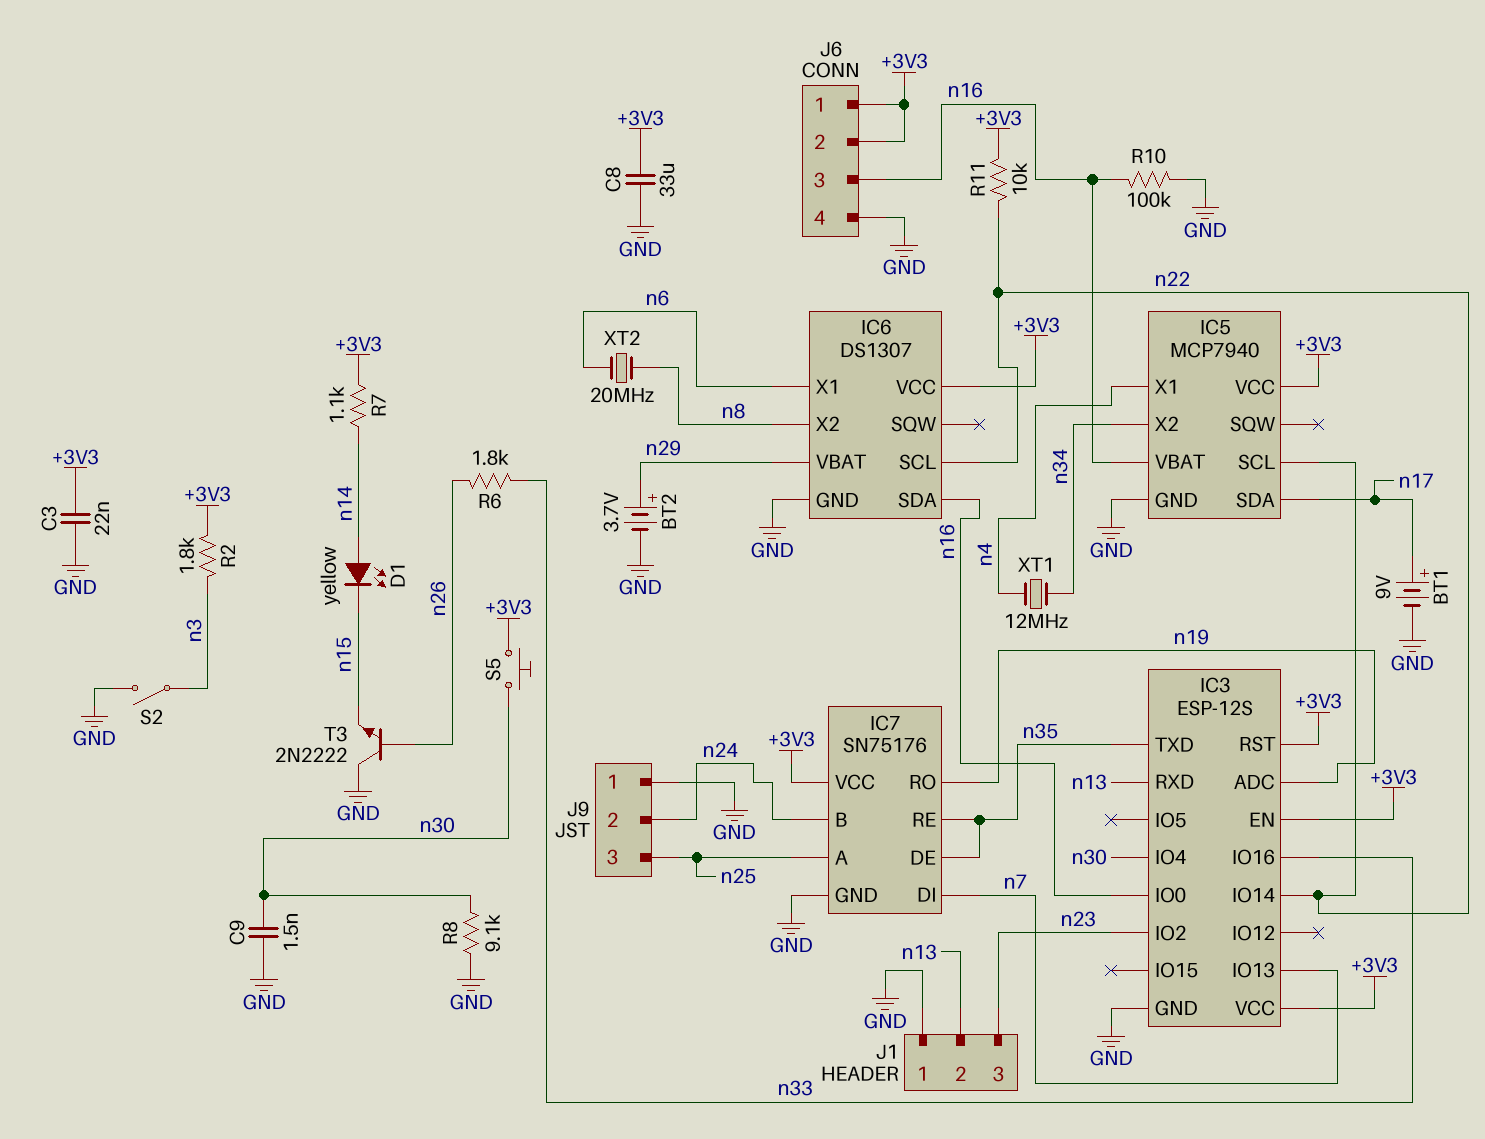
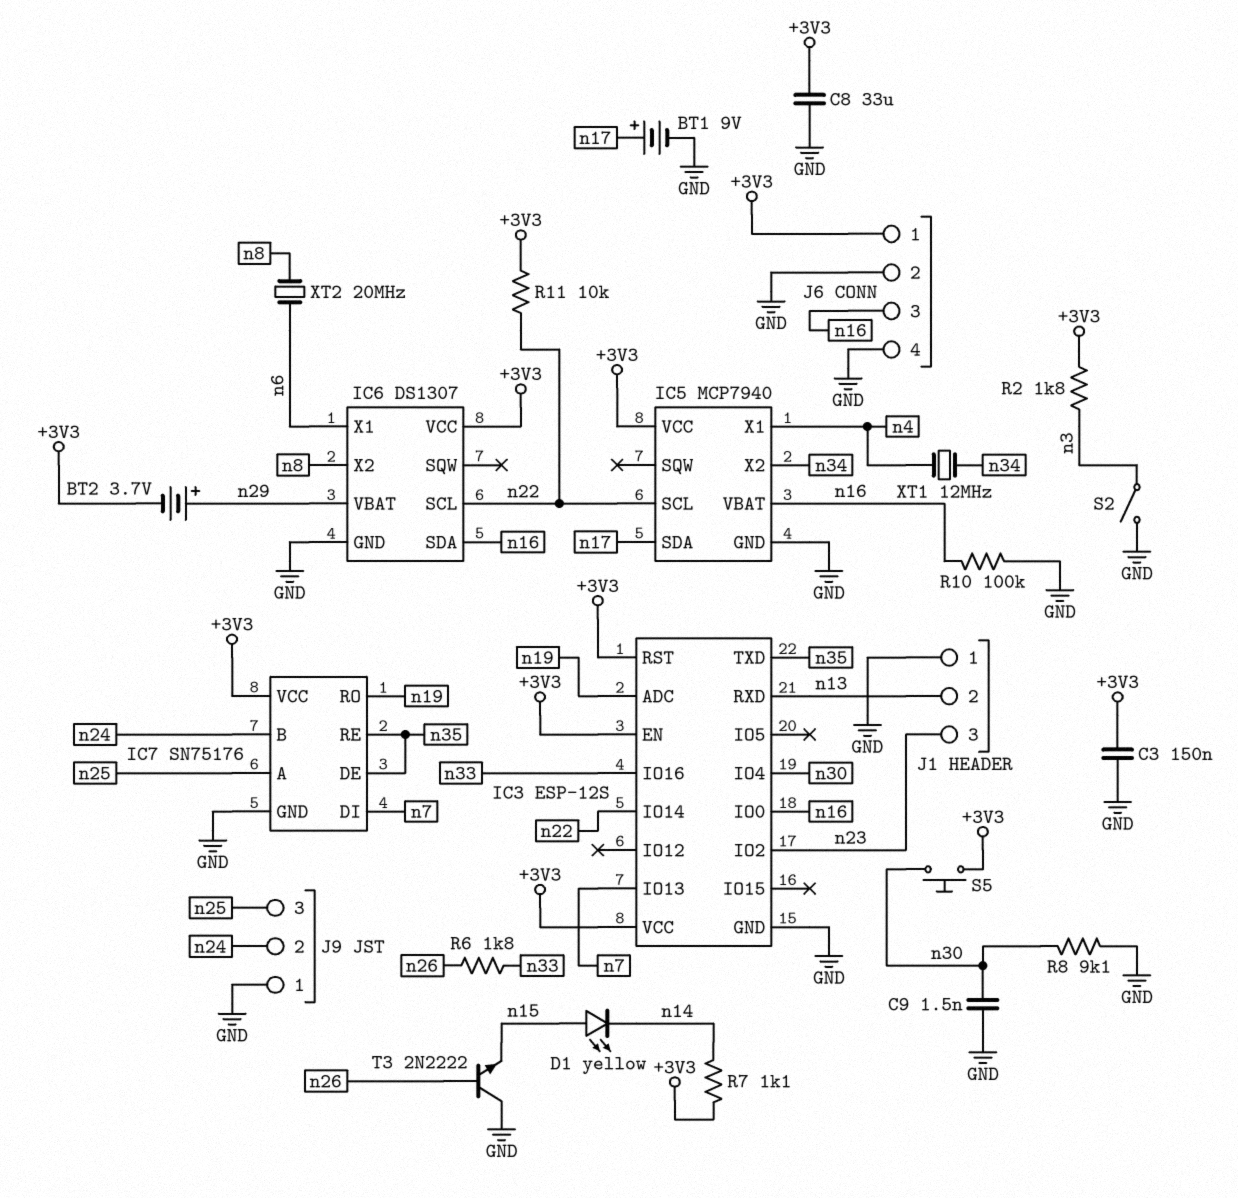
BT2: 3.7V (plus n29, minus GND) -> 3.7V (plus n29, minus +3V3)
C3: 22nF (+3V3, GND) -> 150nF (+3V3, GND)
D1: LED yellow (A n14, K n15) -> LED yellow (A n15, K n14)
J6 pin 2: +3V3 -> GND

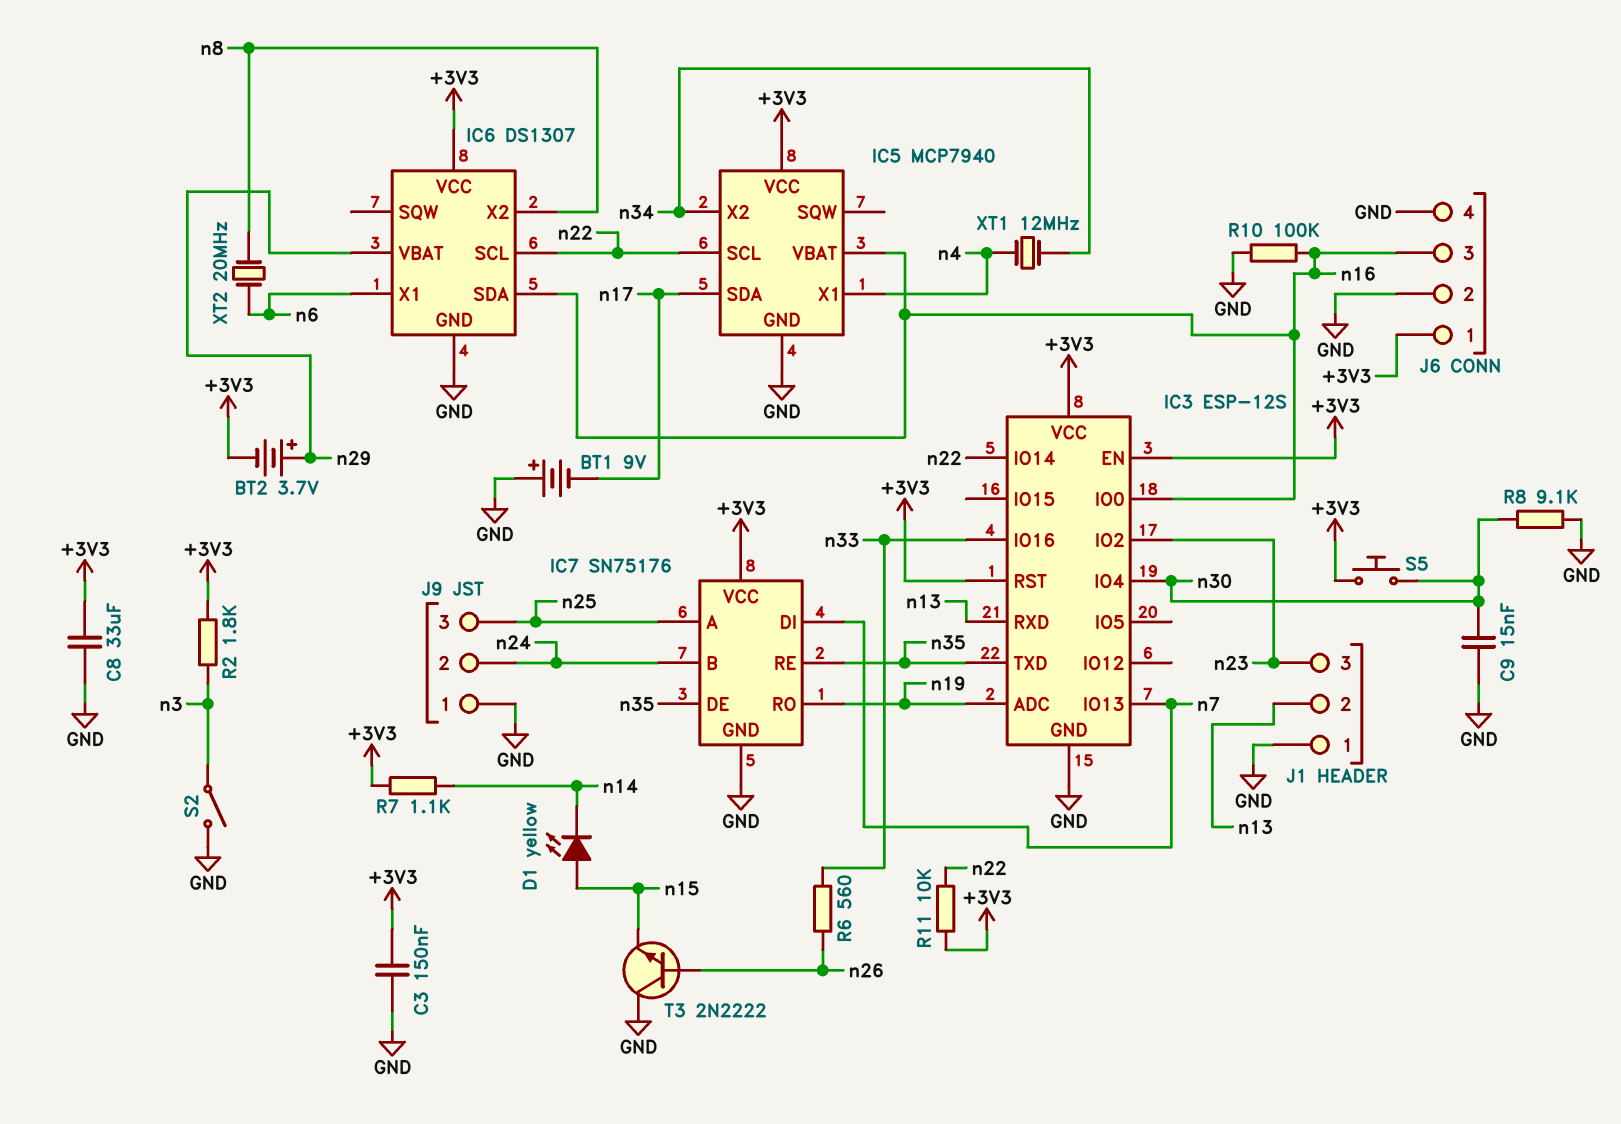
BT1: 9V (plus n17, minus GND) -> 9V (plus GND, minus n17)
C9: 1.5nF (GND, n30) -> 15nF (GND, n30)
R6: 1.8k (n26, n33) -> 560 (n26, n33)

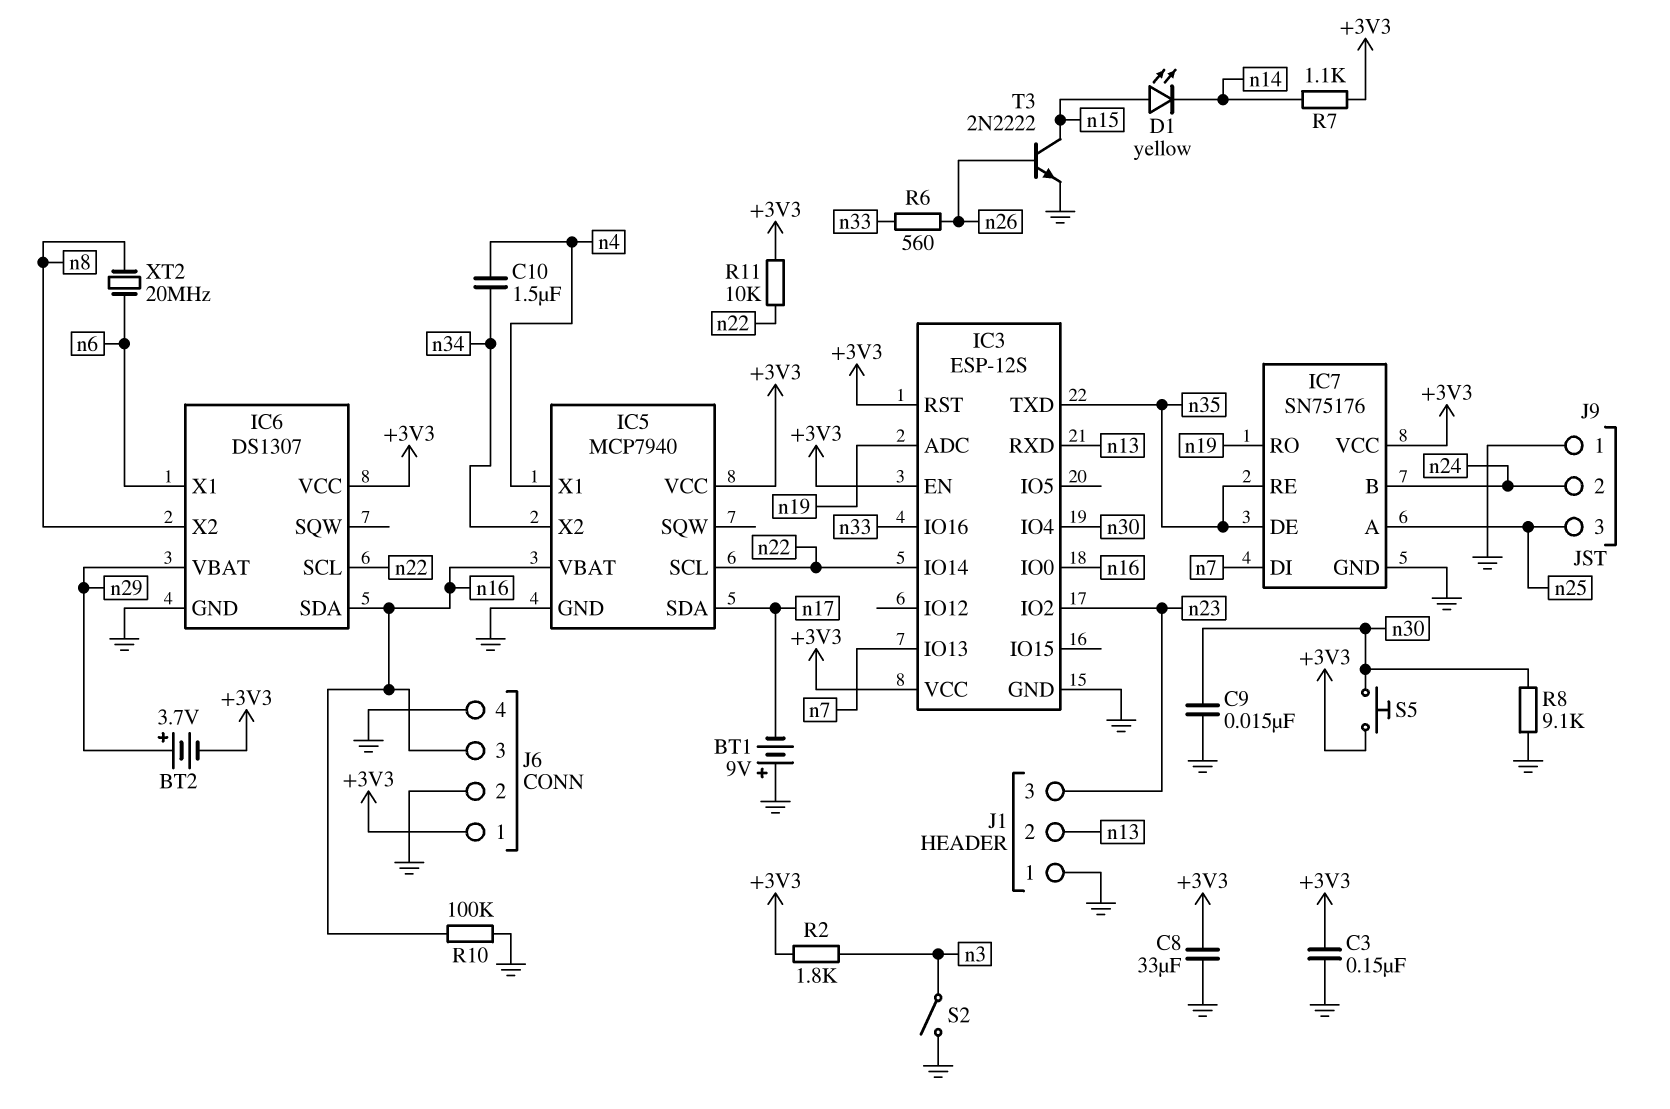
C10: none -> 1.5uF (n4, n34)
T3: NPN 2N2222 (B n26, C GND, E n15) -> NPN 2N2222 (B n26, C n15, E GND)
XT1: 12MHz (n4, n34) -> none

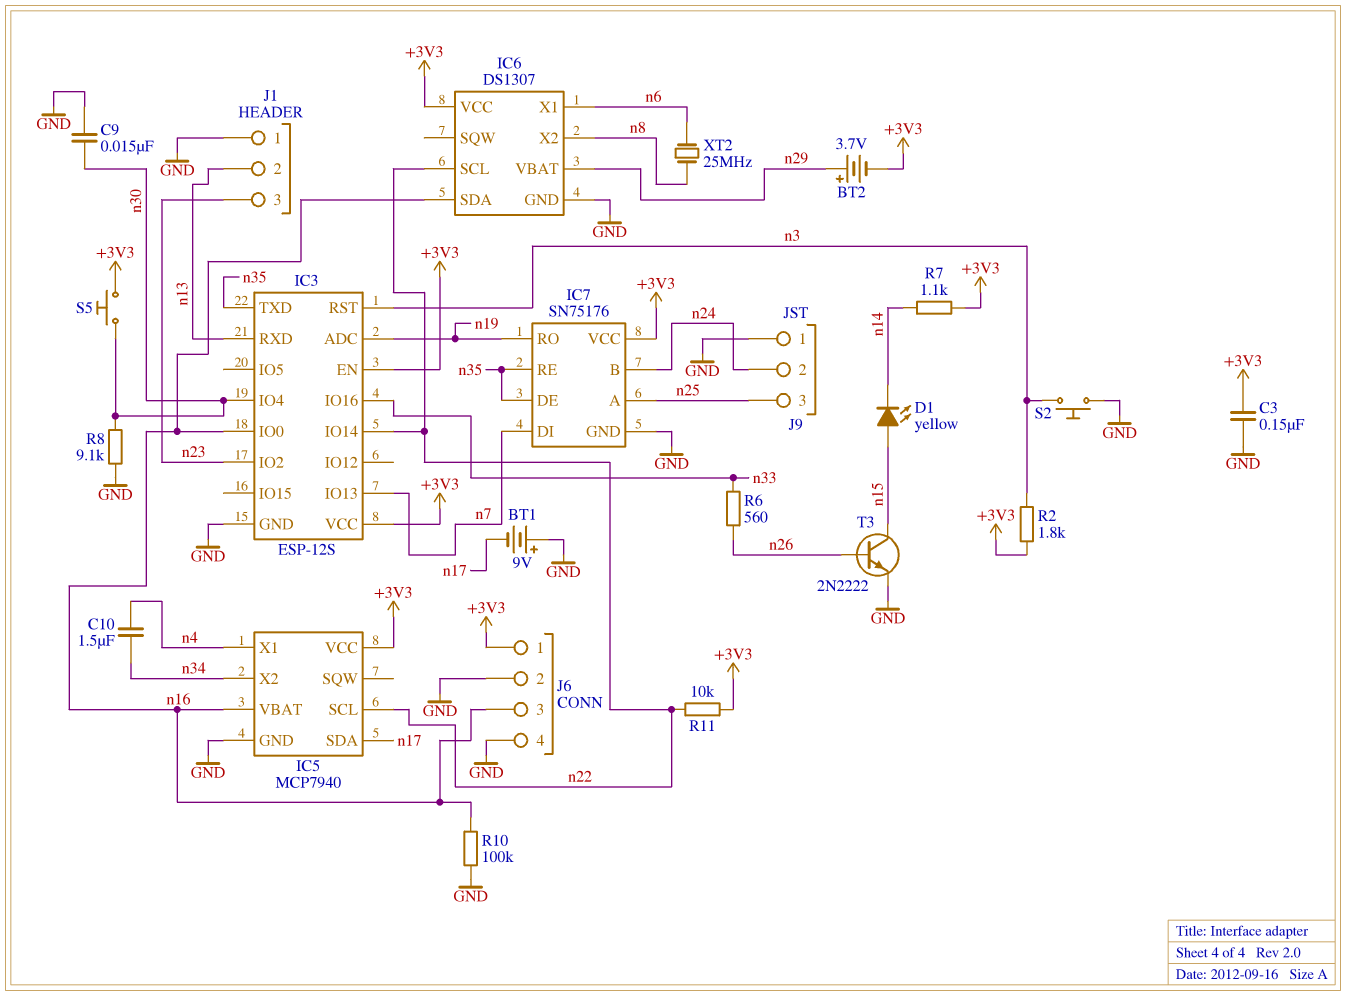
C8: 33uF (+3V3, GND) -> none
IC3 pin RST: +3V3 -> n3
S2: switch (GND, n3) -> button (GND, n3)
XT2: 20MHz (n6, n8) -> 25MHz (n6, n8)

